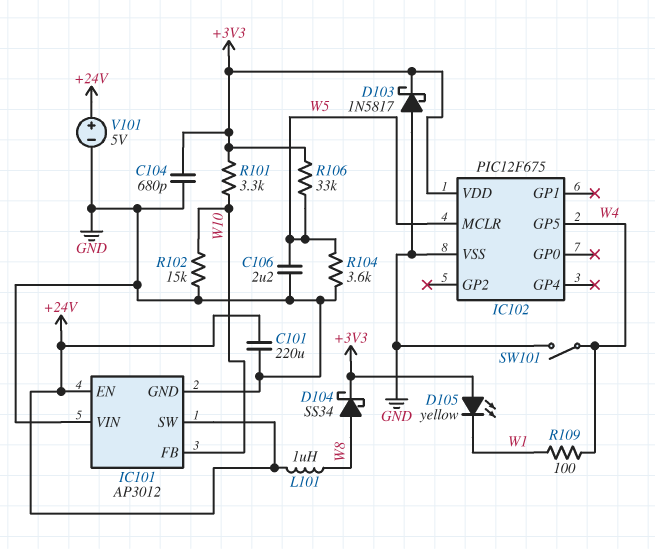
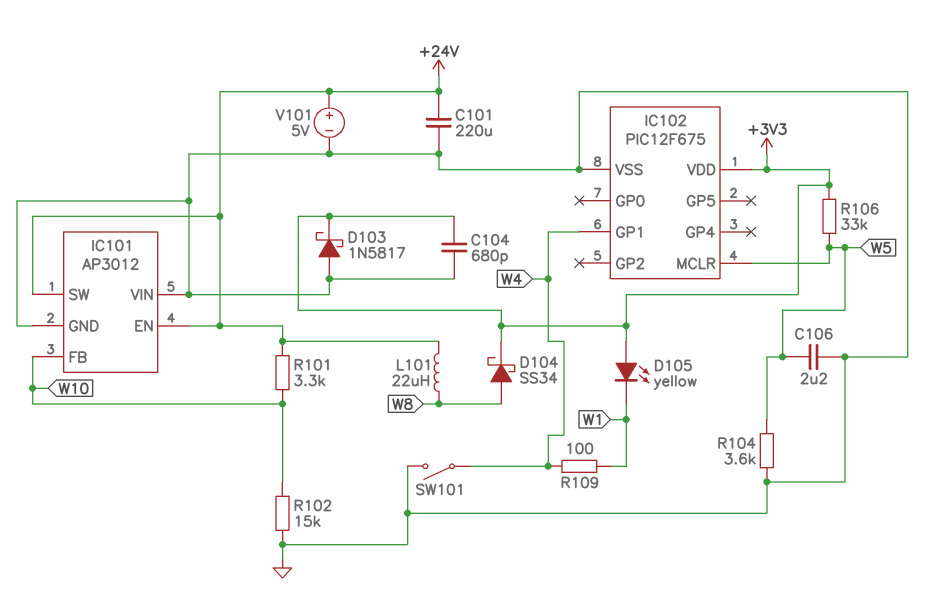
IC102 pin GP1: none -> W4
IC102 pin GP5: W4 -> none
L101: 1uH (+24V, W8) -> 22uH (+24V, W8)
R101: 3.3k (+3V3, W10) -> 3.3k (+24V, W10)

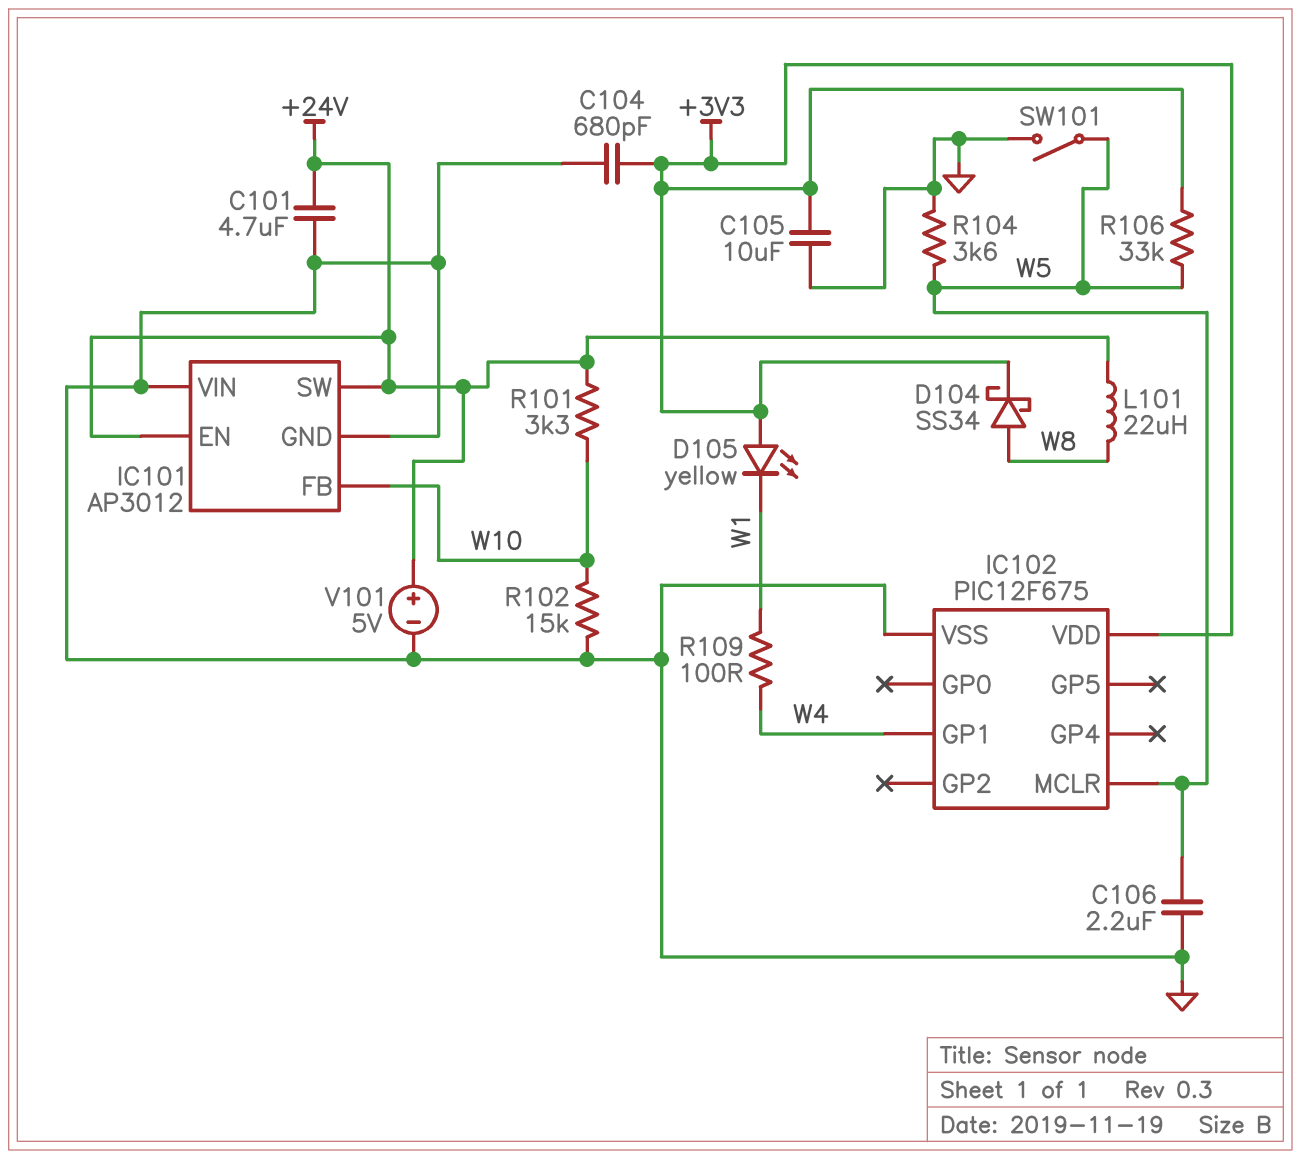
C101: 220uF (+24V, GND) -> 4.7uF (+24V, GND)
C105: none -> 10uF (+3V3, GND)
D103: schottky 1N5817 (A GND, K +3V3) -> none
SW101: switch (GND, W4) -> switch (GND, W5)

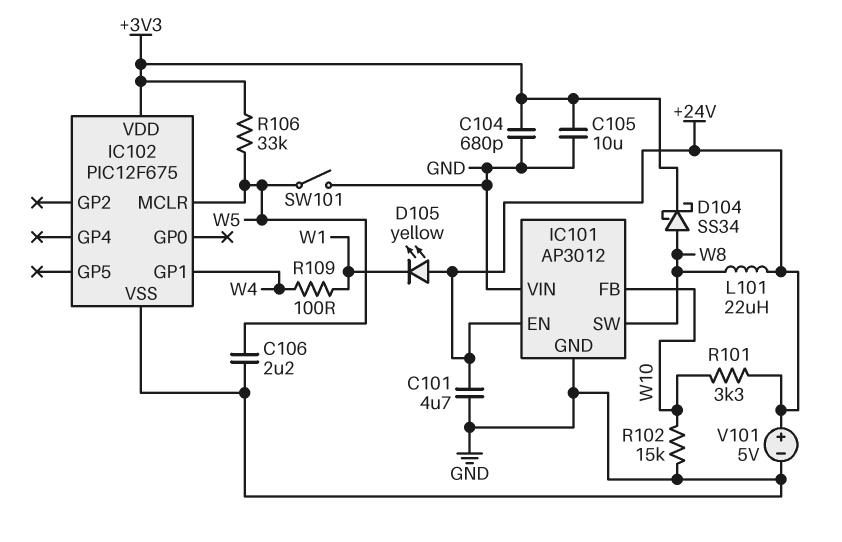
D105: LED yellow (A +3V3, K W1) -> LED yellow (A +24V, K W1)
IC101 pin SW: +24V -> W8
R104: 3.6k (GND, W5) -> none

